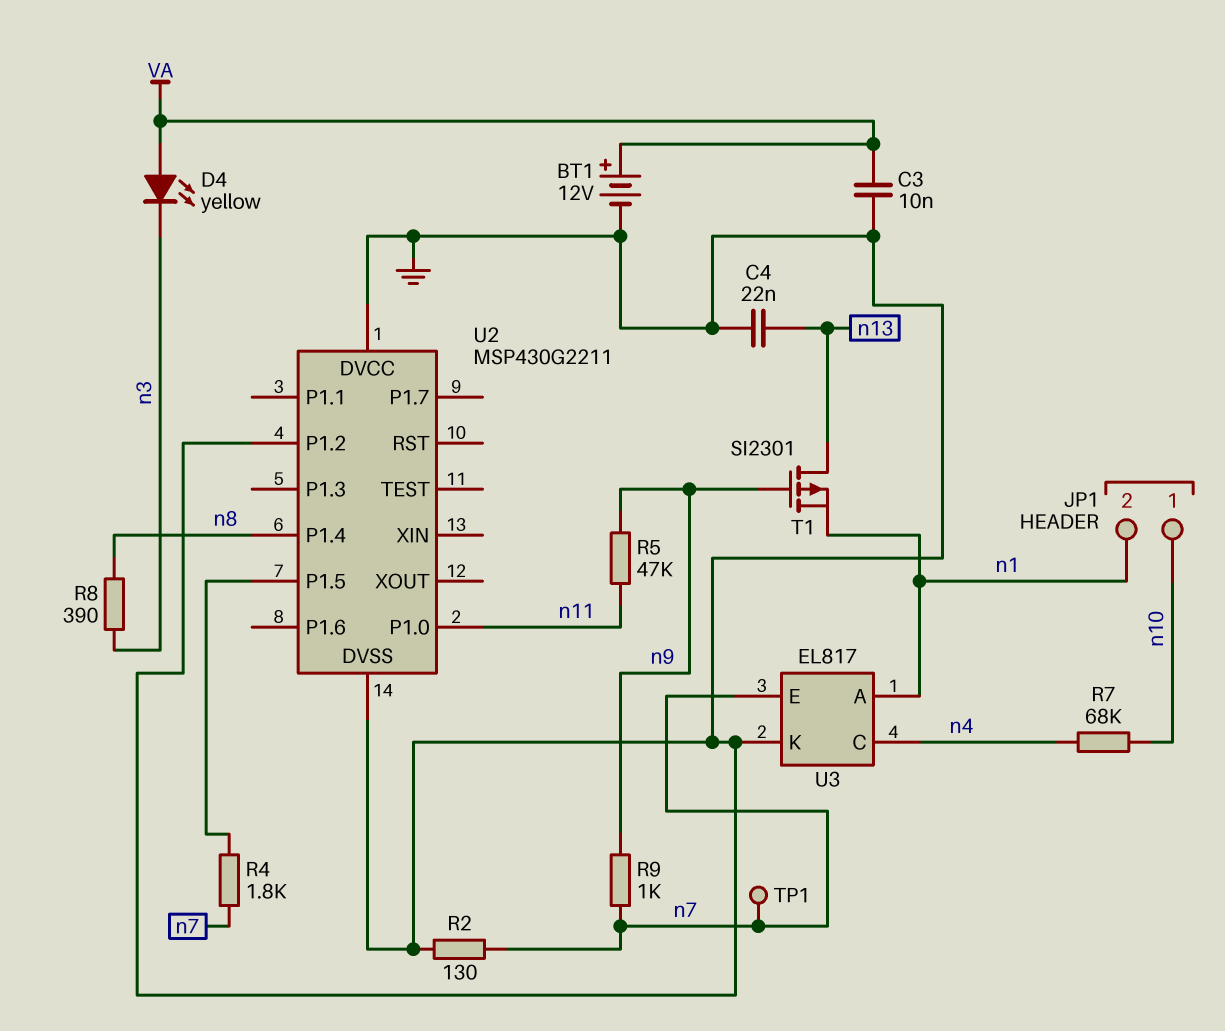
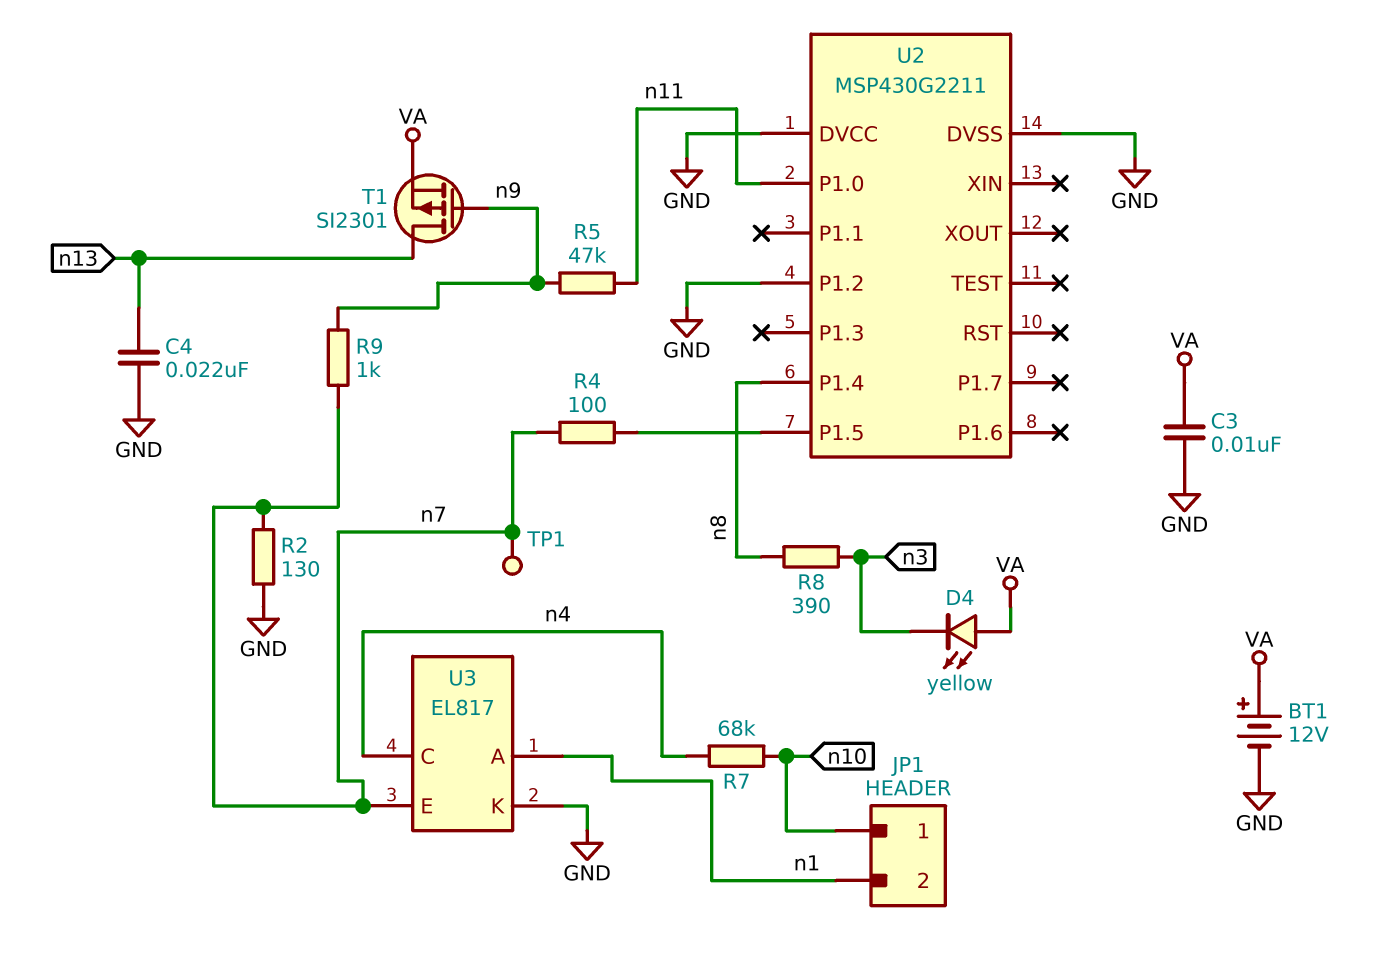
R4: 1.8k (U2/P1.5, n7) -> 100 (U2/P1.5, n7)
T1: PMOS SI2301 (G n9, D n13, S n1) -> PMOS SI2301 (G n9, D n13, S VA)

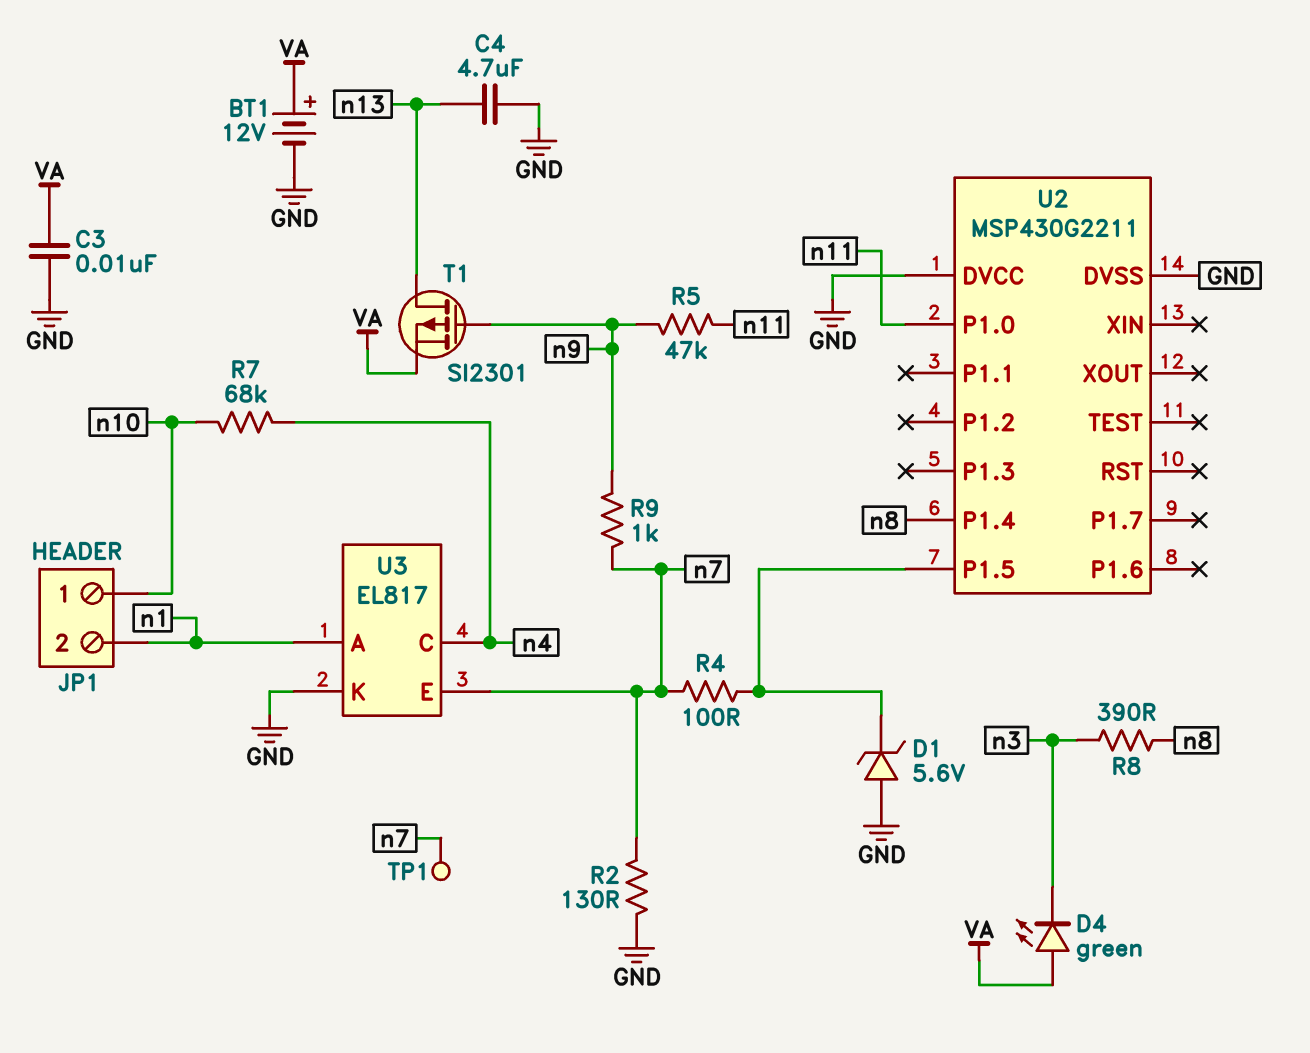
C4: 22nF (GND, n13) -> 4.7uF (GND, n13)
D1: none -> zener 5.6V (A GND, K U2/P1.5)
D4: LED yellow (A VA, K n3) -> LED green (A VA, K n3)
U2 pin P1.2: GND -> none

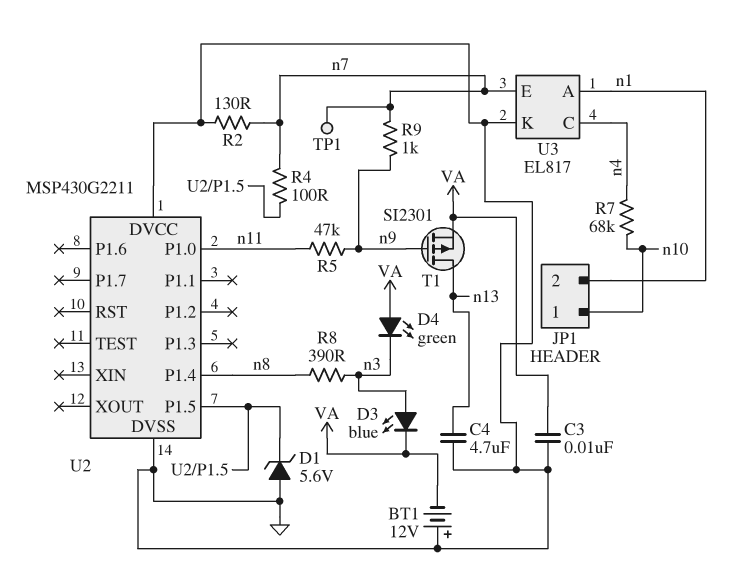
BT1: 12V (plus VA, minus GND) -> 12V (plus GND, minus VA)
D3: none -> LED blue (A n3, K VA)

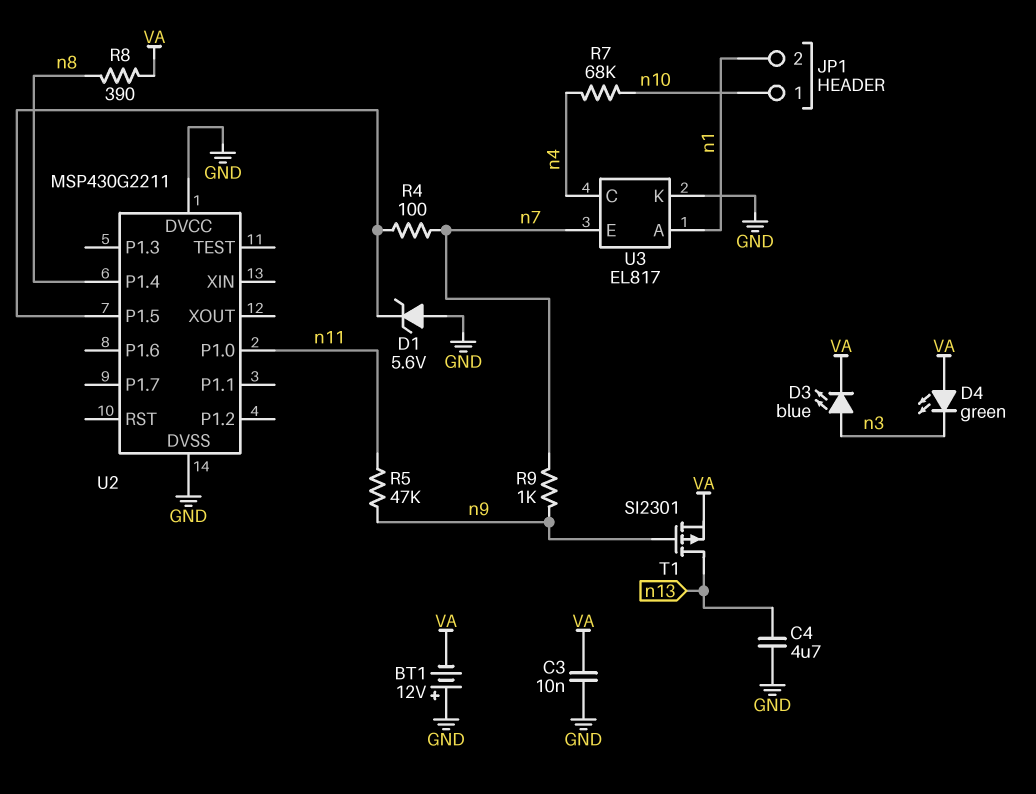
R2: 130 (GND, n7) -> none
R8: 390 (n3, n8) -> 390 (VA, n8)
TP1: test point (n7) -> none

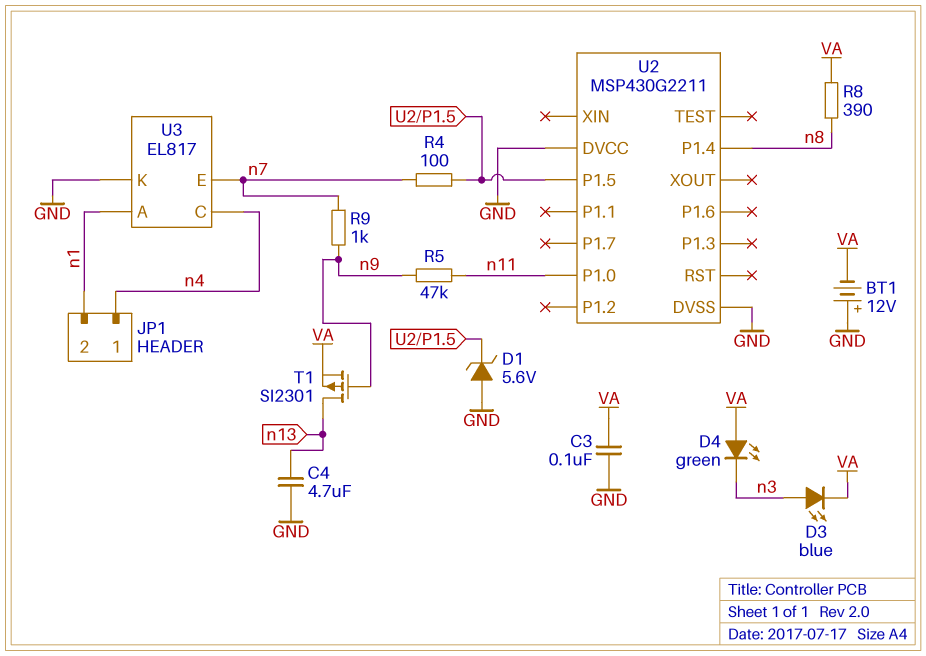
C3: 10nF (GND, VA) -> 100nF (GND, VA)
JP1 pin 1: n10 -> n4
R7: 68k (n4, n10) -> none

